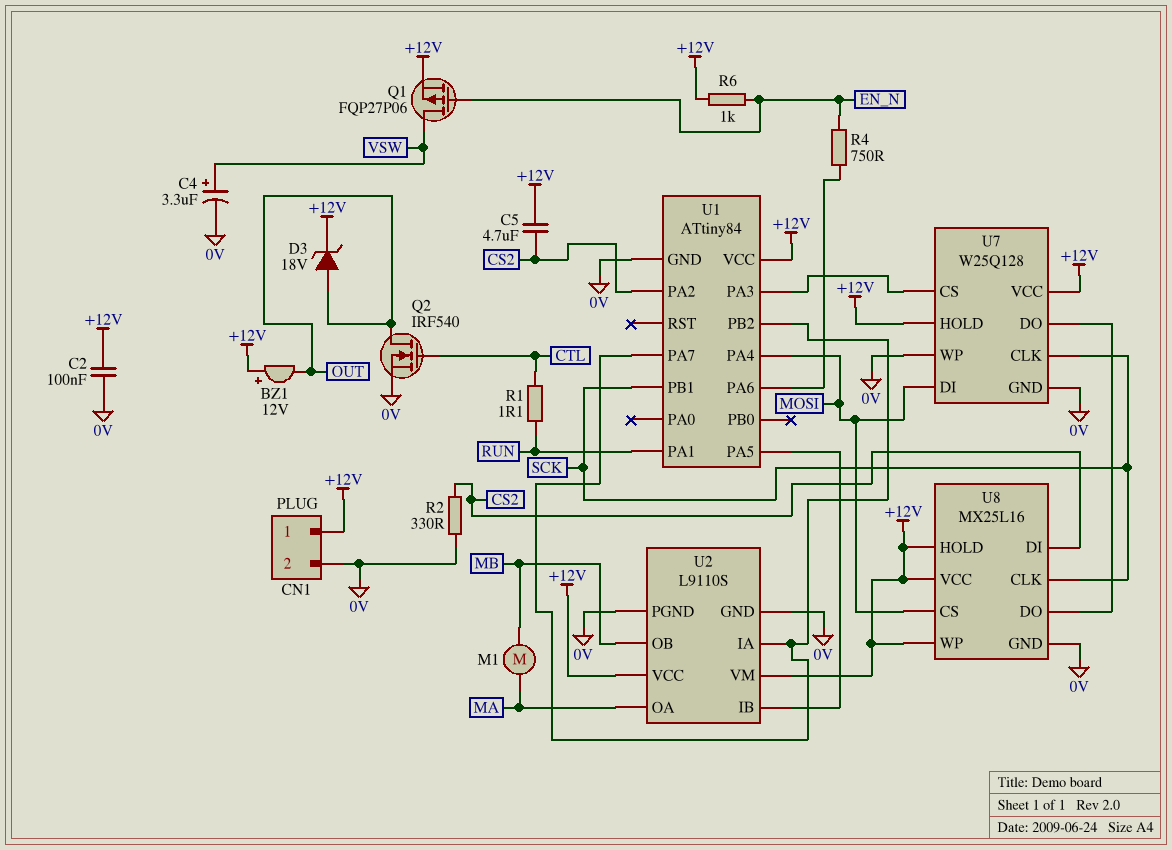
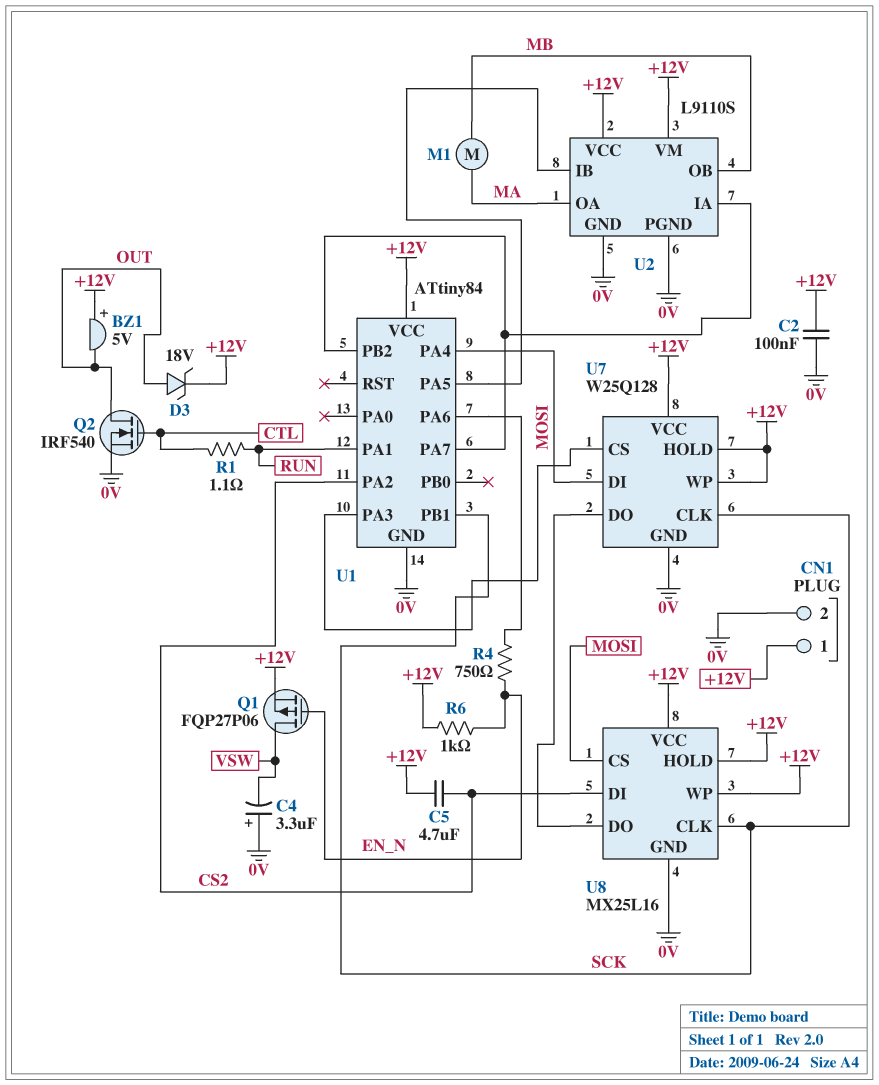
BZ1: buzzer 12V (plus +12V, minus OUT) -> buzzer 5V (plus +12V, minus OUT)
C4: 3.3uF (plus VSW, minus 0V) -> 3.3uF (plus 0V, minus VSW)
R2: 330 (0V, CS2) -> none
U7 pin WP: 0V -> +12V

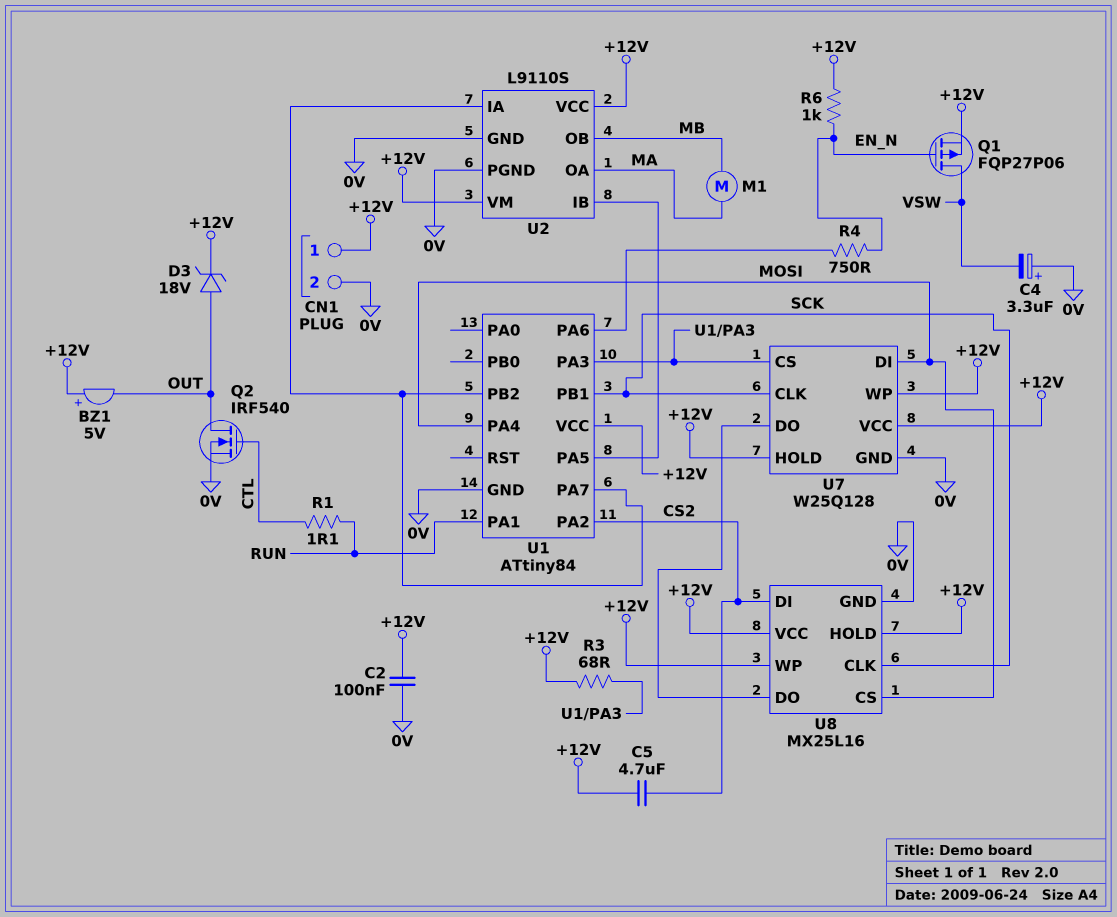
R3: none -> 68 (+12V, U1/PA3)

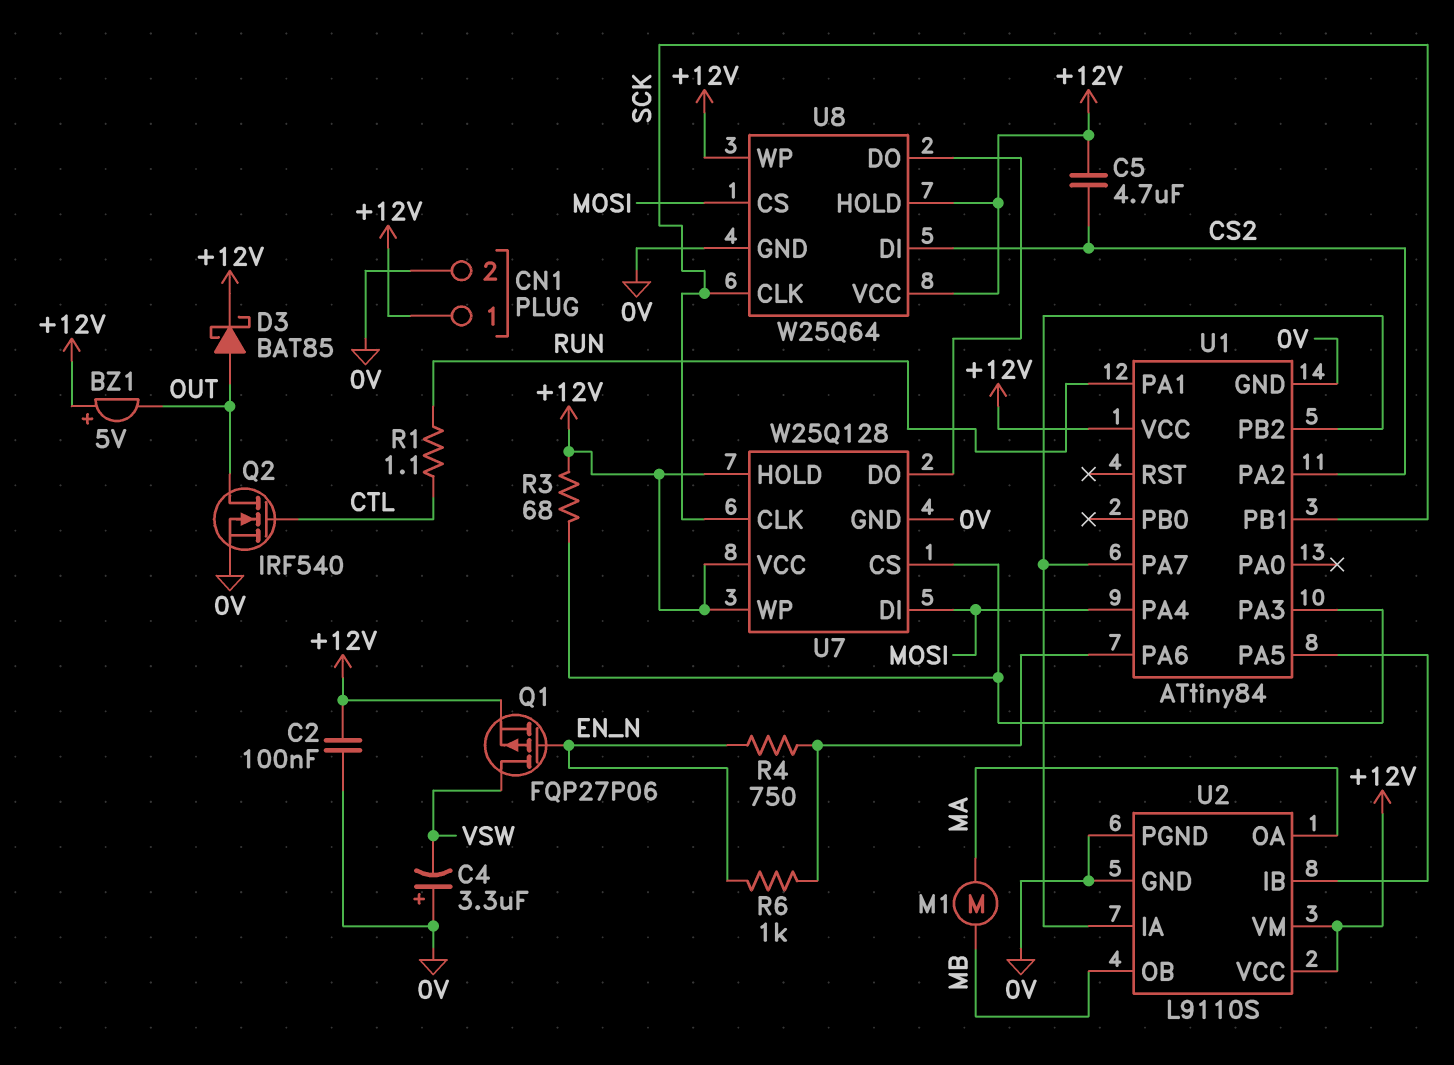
D3: zener 18V (A OUT, K +12V) -> schottky BAT85 (A OUT, K +12V)
R6: 1k (+12V, EN_N) -> 1k (EN_N, U1/PA6)
U8: MX25L16 -> W25Q64

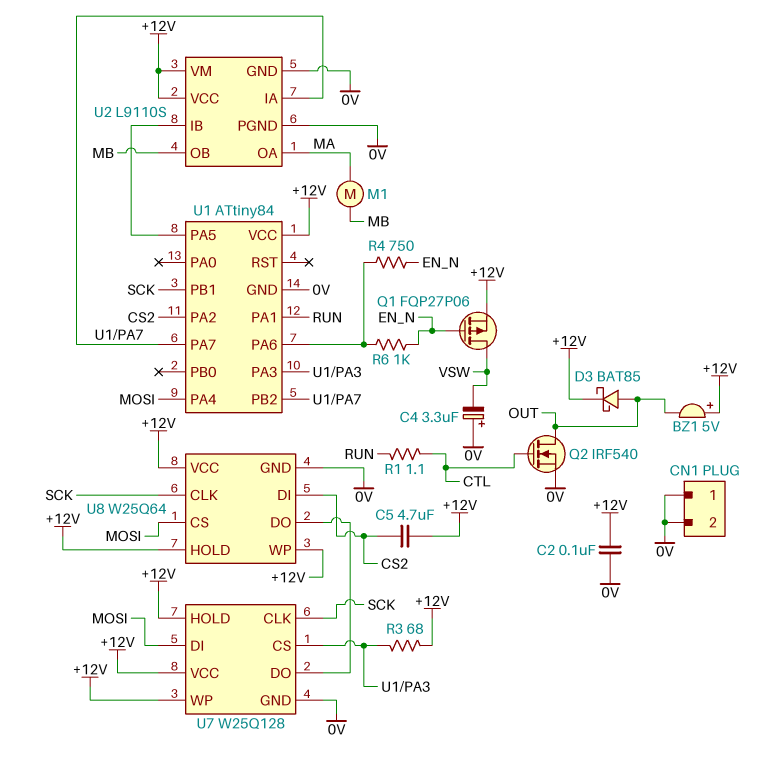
CN1 pin 1: +12V -> 0V

